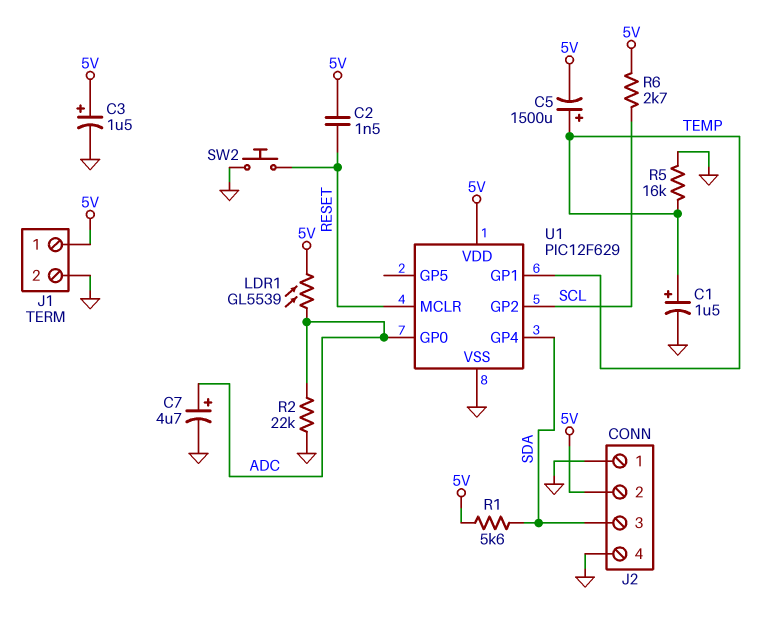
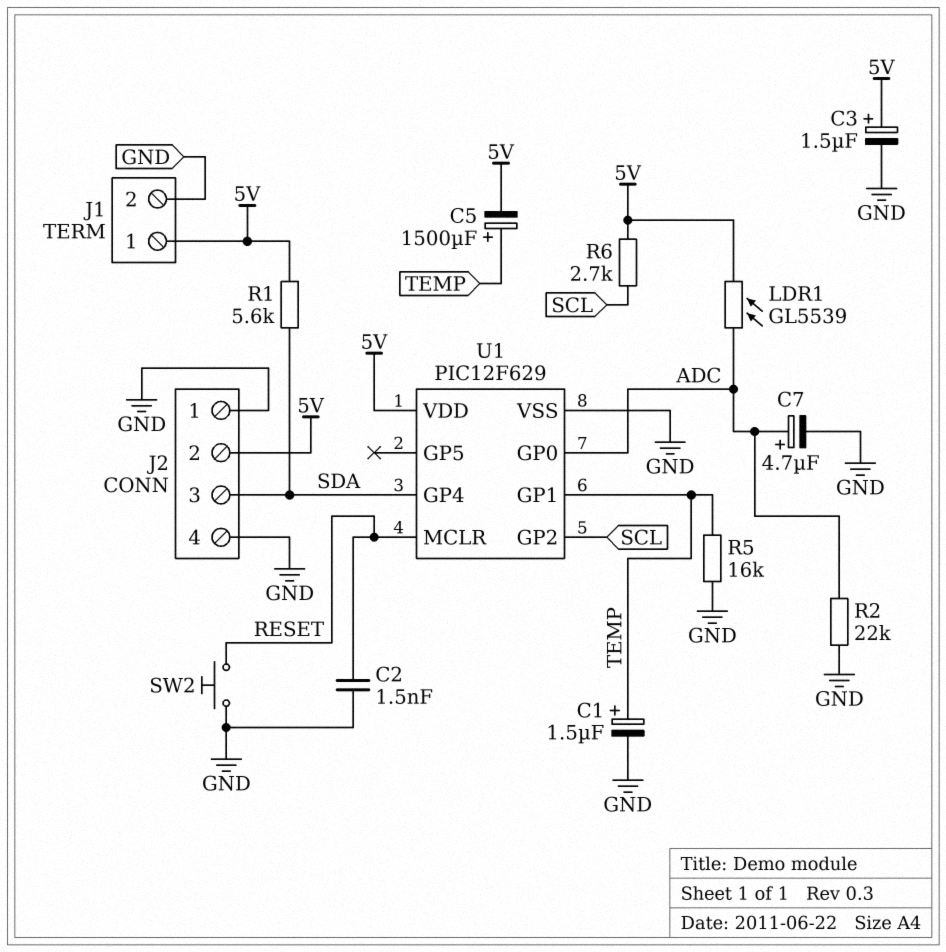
C2: 1.5nF (5V, RESET) -> 1.5nF (GND, RESET)

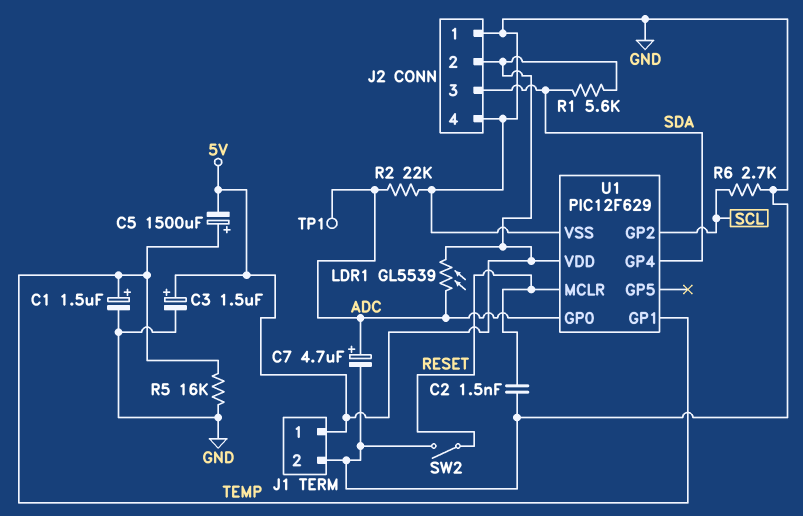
R6: 2.7k (5V, SCL) -> 2.7k (GND, SCL)
SW2: button (GND, RESET) -> switch (GND, RESET)
TP1: none -> test point (ADC)

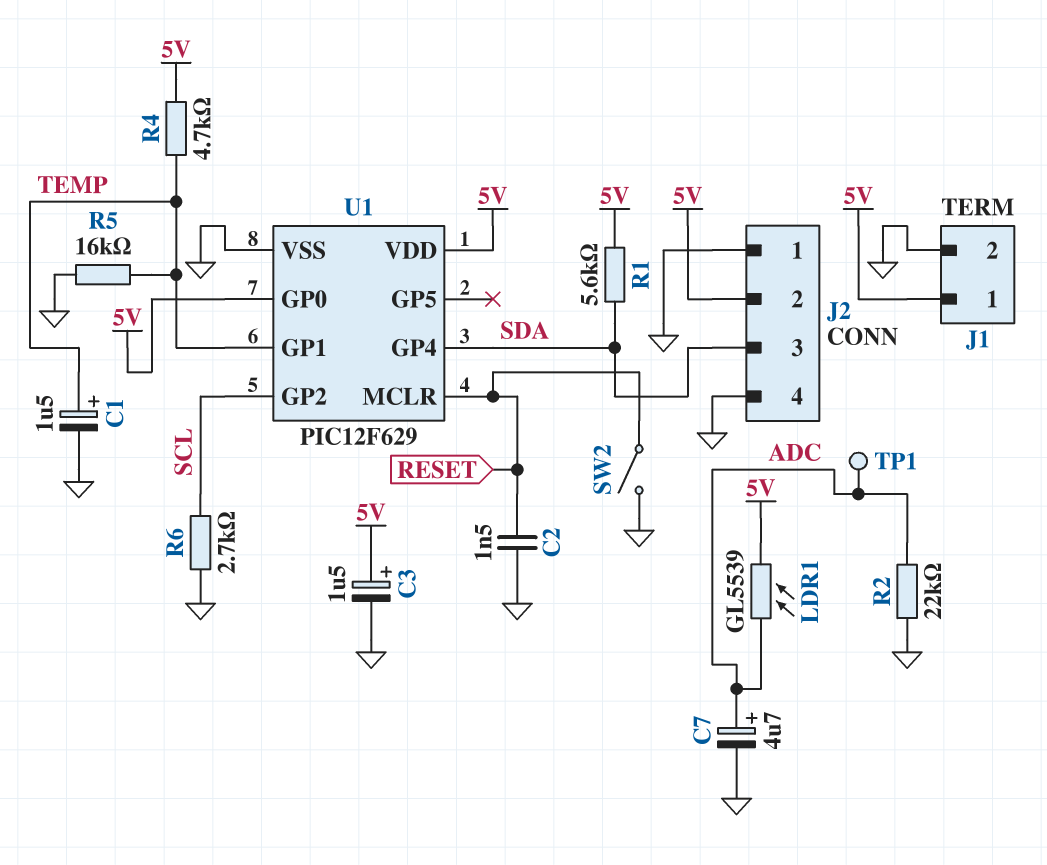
C5: 1500uF (plus TEMP, minus 5V) -> none
R4: none -> 4.7k (5V, TEMP)
U1 pin GP0: ADC -> 5V

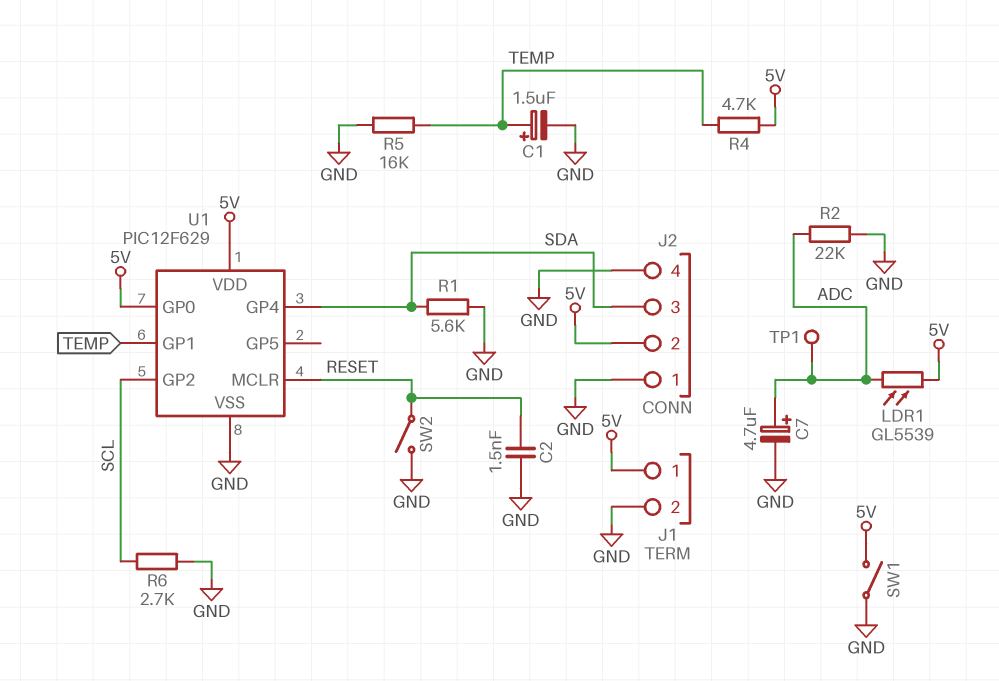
C3: 1.5uF (plus 5V, minus GND) -> none
R1: 5.6k (5V, SDA) -> 5.6k (GND, SDA)
SW1: none -> switch (5V, GND)

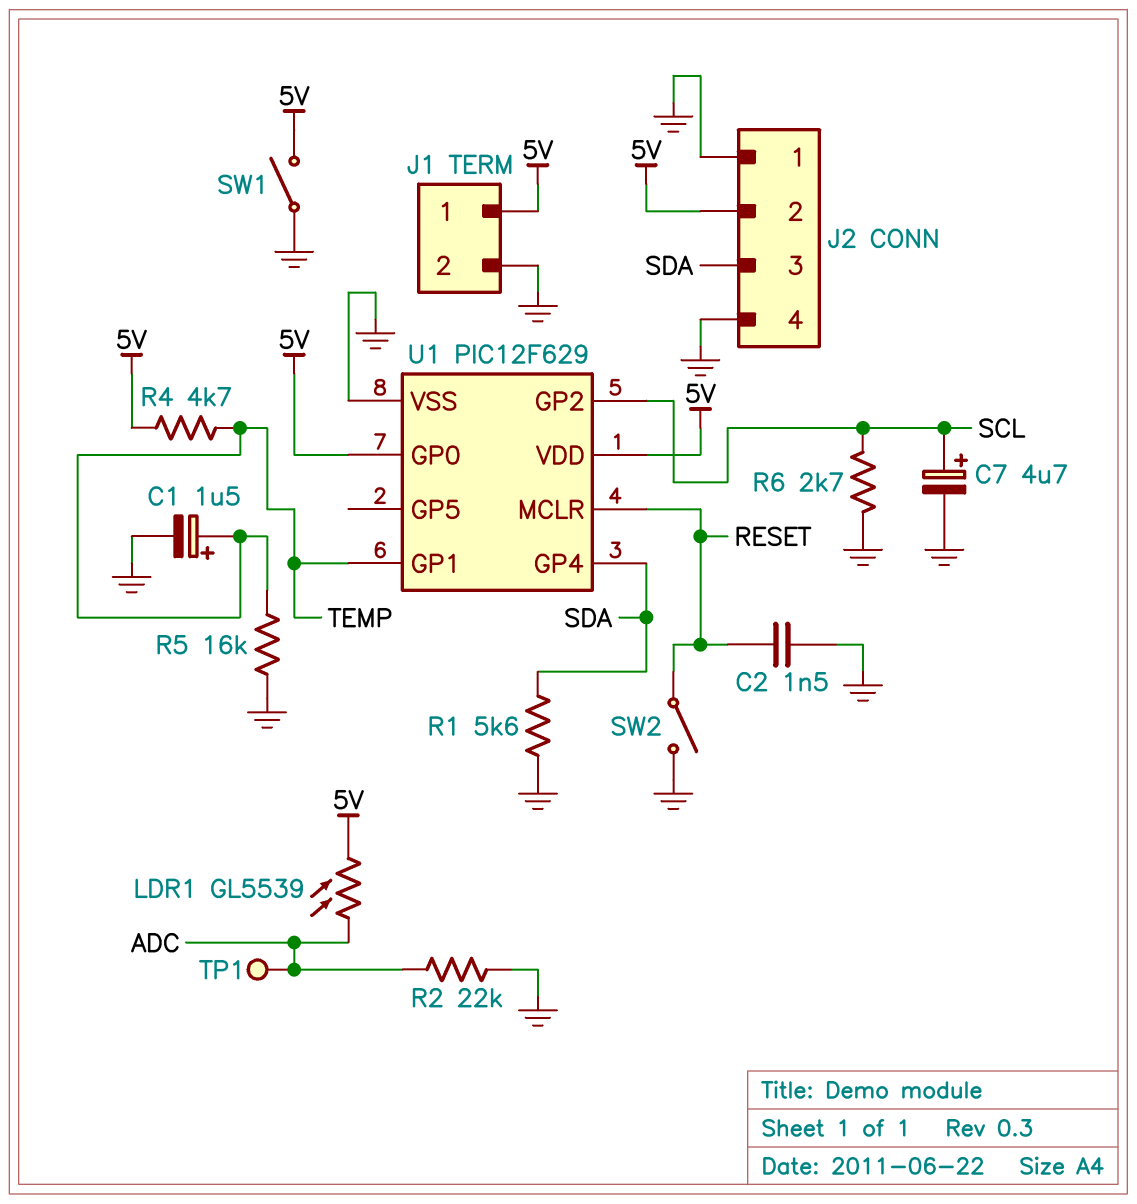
C7: 4.7uF (plus ADC, minus GND) -> 4.7uF (plus SCL, minus GND)

